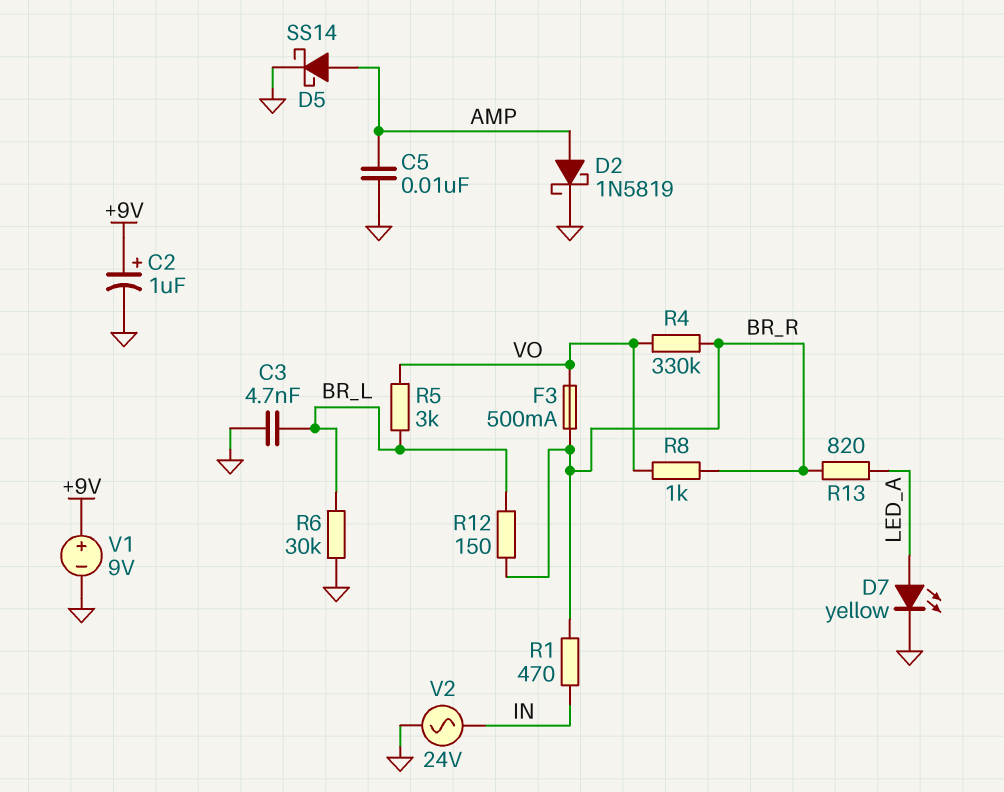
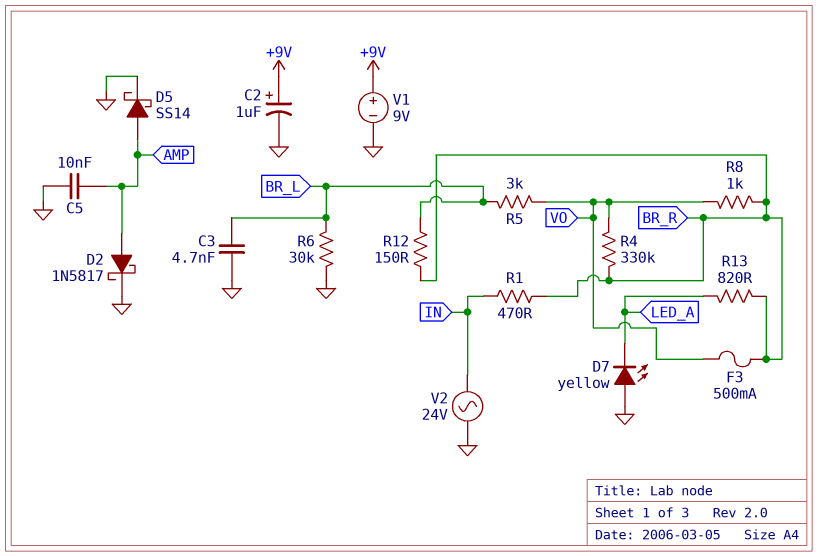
D2: schottky 1N5819 (A AMP, K GND) -> schottky 1N5817 (A AMP, K GND)
D7: LED yellow (A LED_A, K GND) -> LED yellow (A GND, K LED_A)

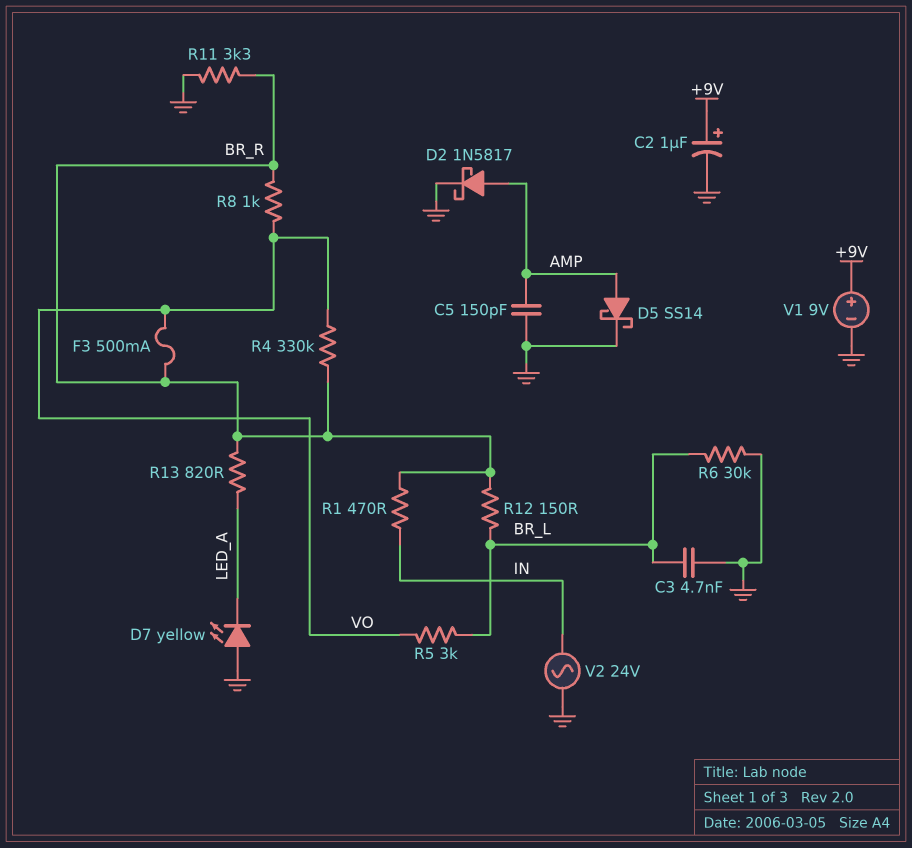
C5: 10nF (AMP, GND) -> 150pF (AMP, GND)
R11: none -> 3.3k (BR_R, GND)

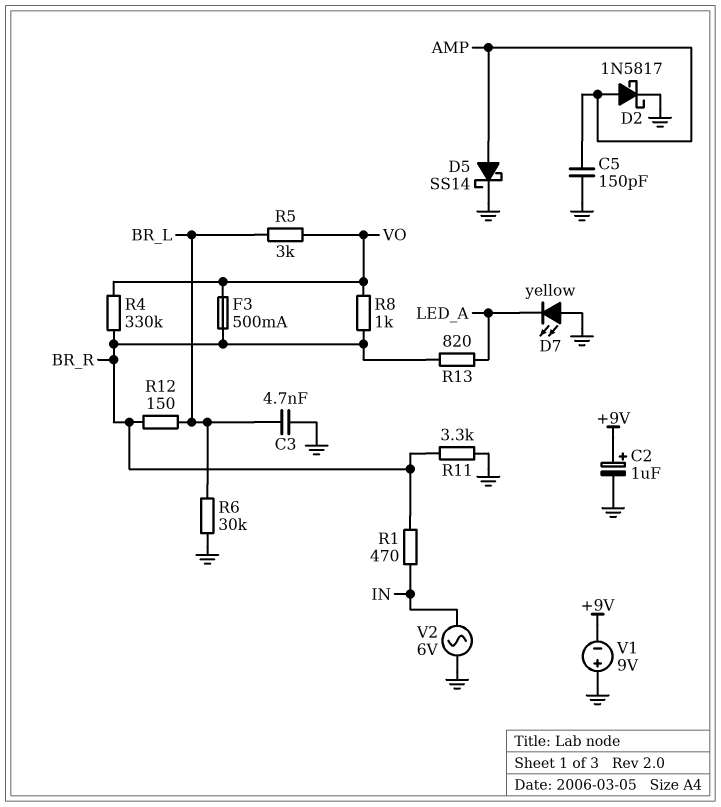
V1: 9V (plus +9V, minus GND) -> 9V (plus GND, minus +9V)
V2: AC 24V (GND, IN) -> AC 6V (GND, IN)

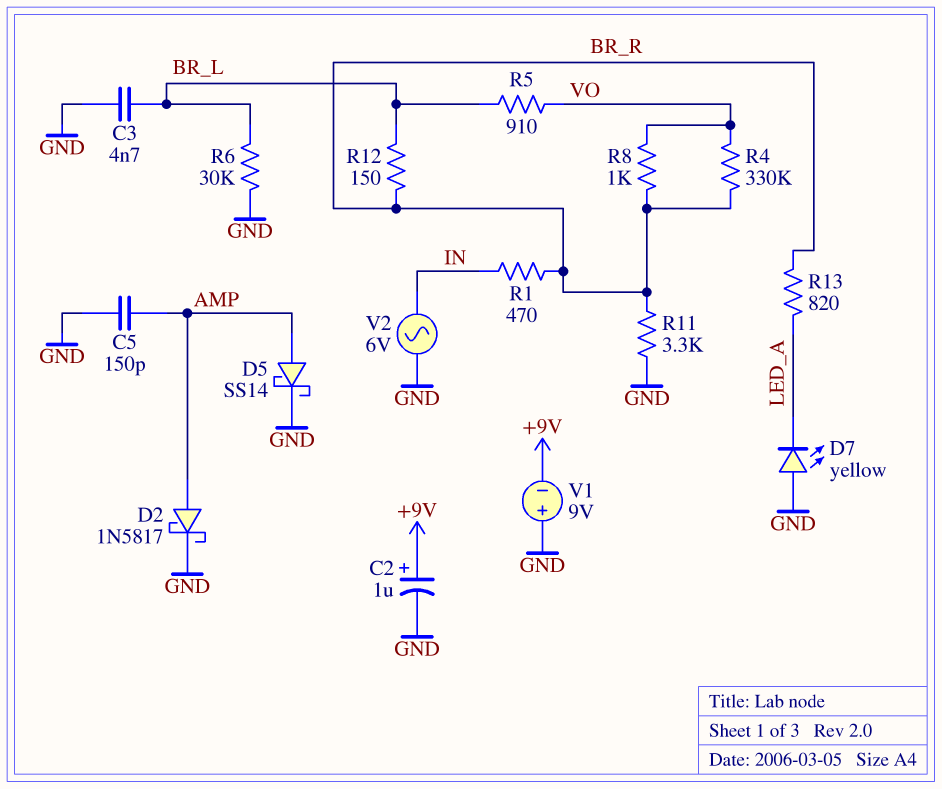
F3: 500mA (BR_R, VO) -> none
R5: 3k (BR_L, VO) -> 910 (BR_L, VO)

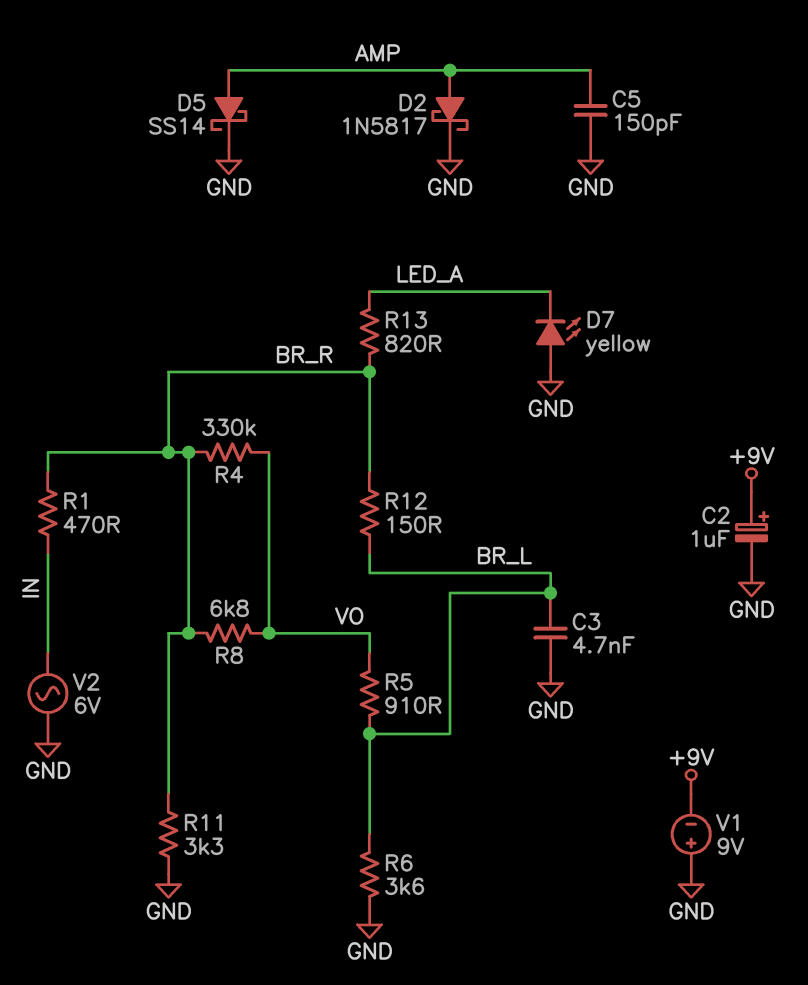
R6: 30k (BR_L, GND) -> 3.6k (BR_L, GND)
R8: 1k (BR_R, VO) -> 6.8k (BR_R, VO)

